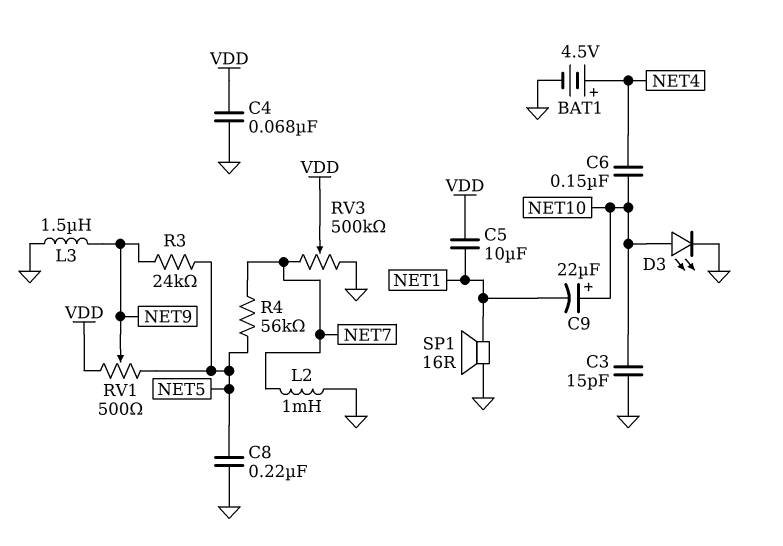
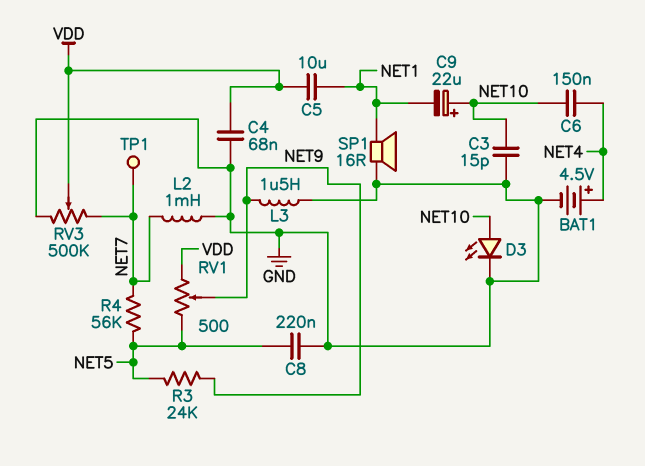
TP1: none -> test point (NET7)

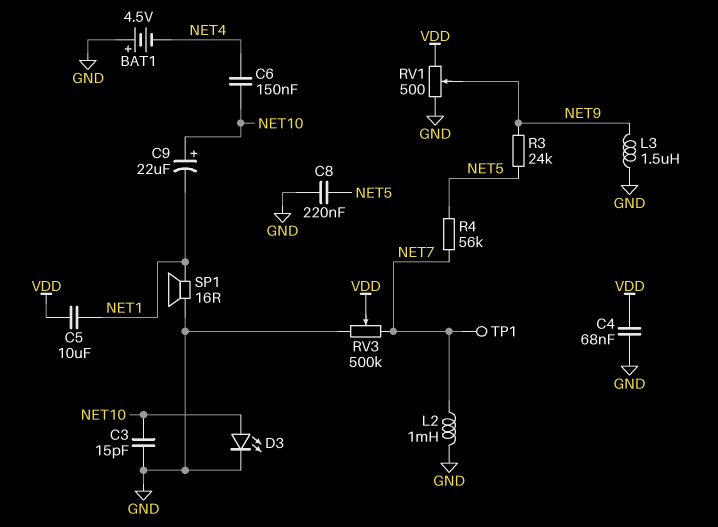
BAT1: 4.5V (plus NET4, minus GND) -> 4.5V (plus GND, minus NET4)
RV1: 500 (NET5, VDD, wiper NET9) -> 500 (GND, VDD, wiper NET9)

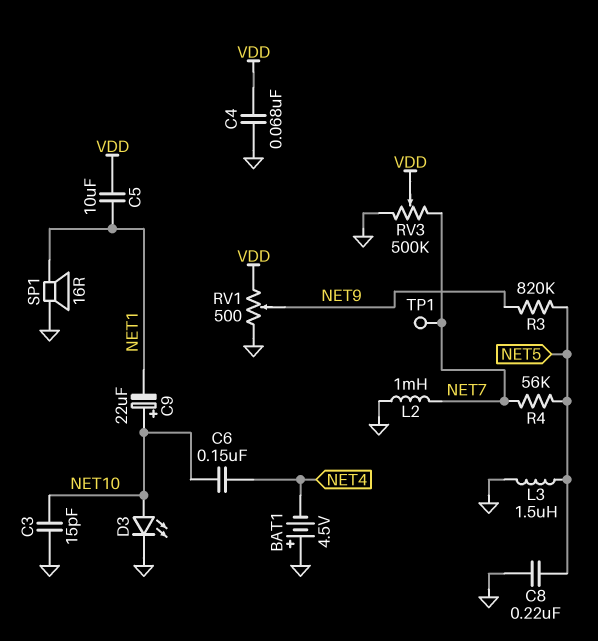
L3: 1.5uH (GND, NET9) -> 1.5uH (GND, NET5)
R3: 24k (NET5, NET9) -> 820k (NET5, NET9)

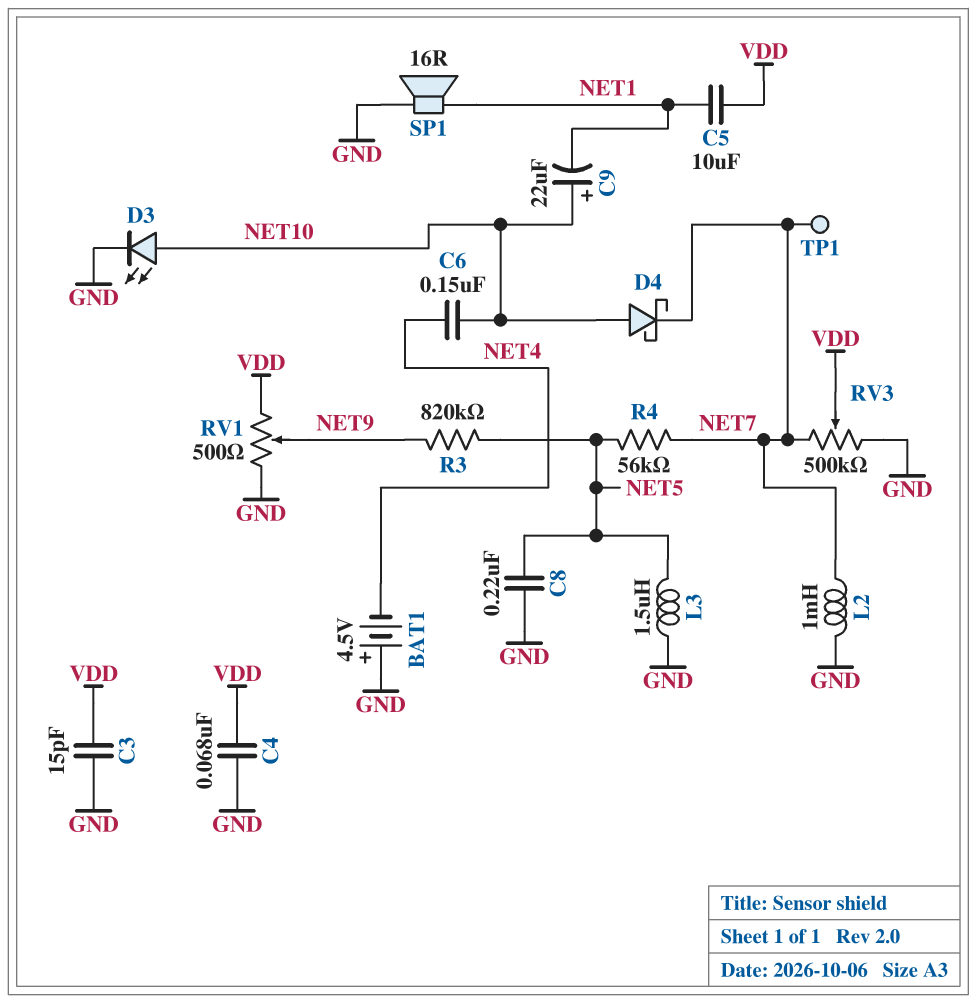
C3: 15pF (GND, NET10) -> 15pF (GND, VDD)
D4: none -> schottky (A NET10, K NET7)

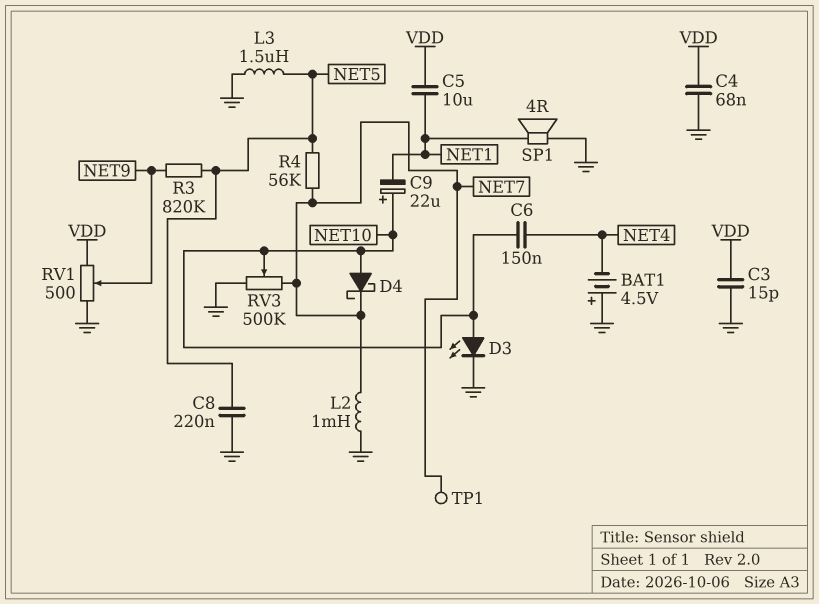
RV3: 500k (GND, NET7, wiper VDD) -> 500k (GND, NET7, wiper NET10)
SP1: speaker 16R (GND, NET1) -> speaker 4R (GND, NET1)

